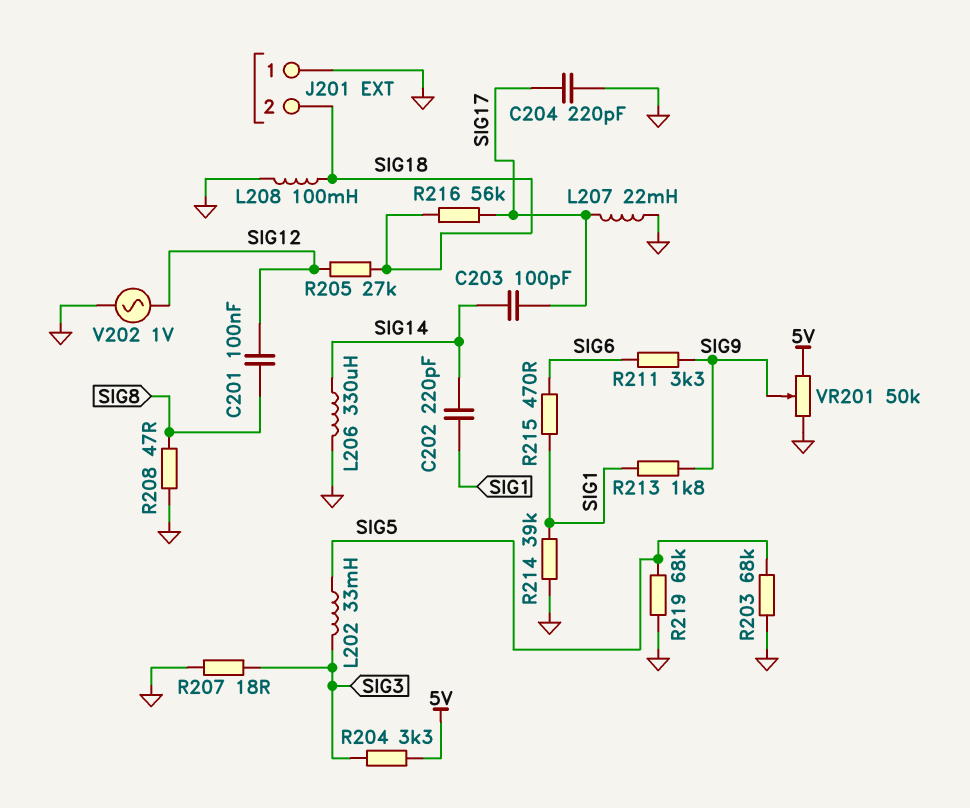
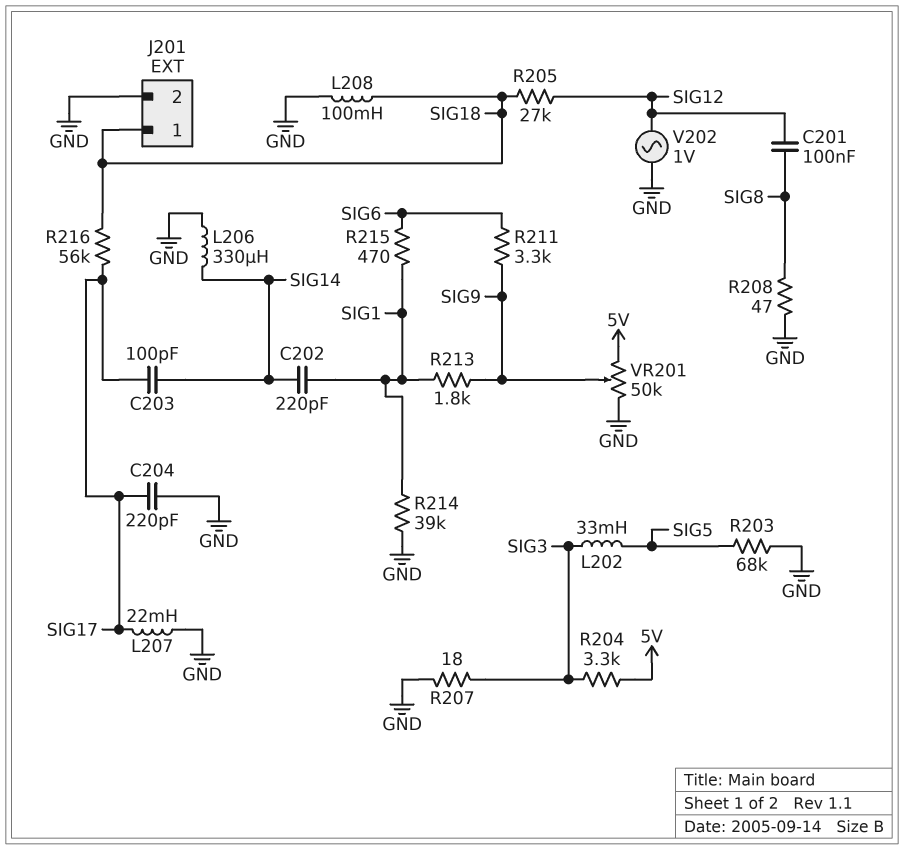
J201 pin 1: GND -> SIG18
J201 pin 2: SIG18 -> GND
R219: 68k (GND, SIG5) -> none

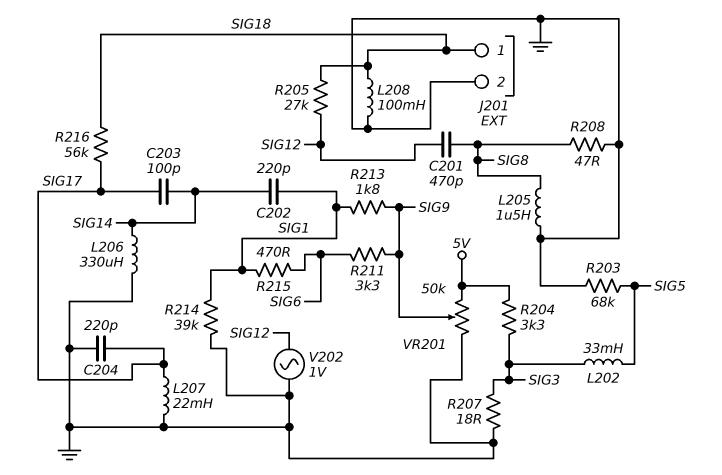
C201: 100nF (SIG8, SIG12) -> 470pF (SIG8, SIG12)
L205: none -> 1.5uH (GND, SIG8)

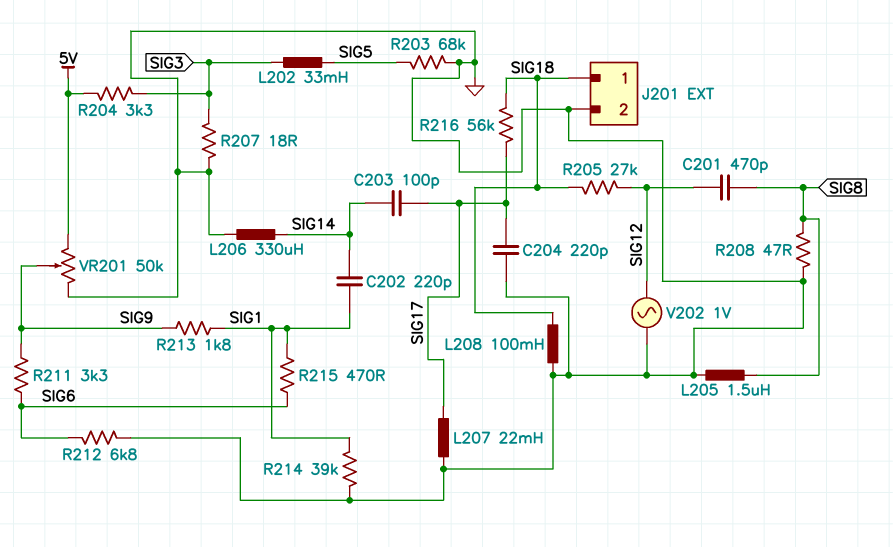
R212: none -> 6.8k (GND, SIG6)

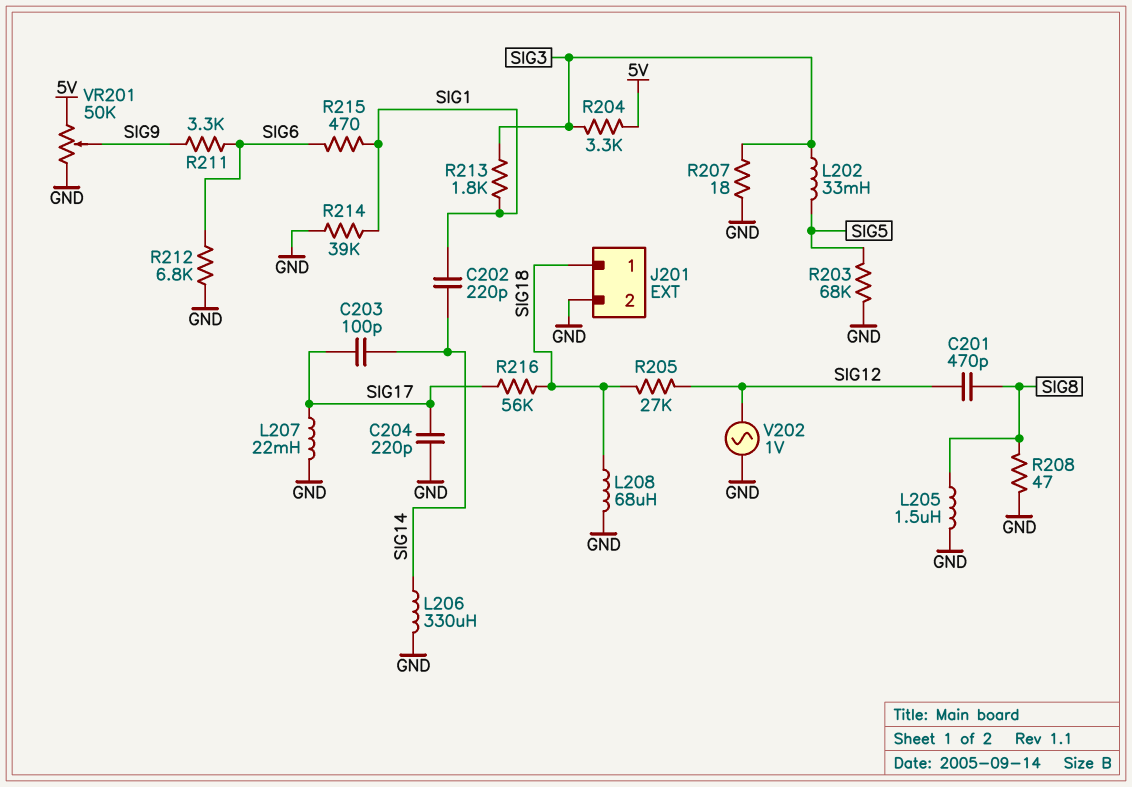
L208: 100mH (GND, SIG18) -> 68uH (GND, SIG18)
R213: 1.8k (SIG1, SIG9) -> 1.8k (SIG1, SIG3)

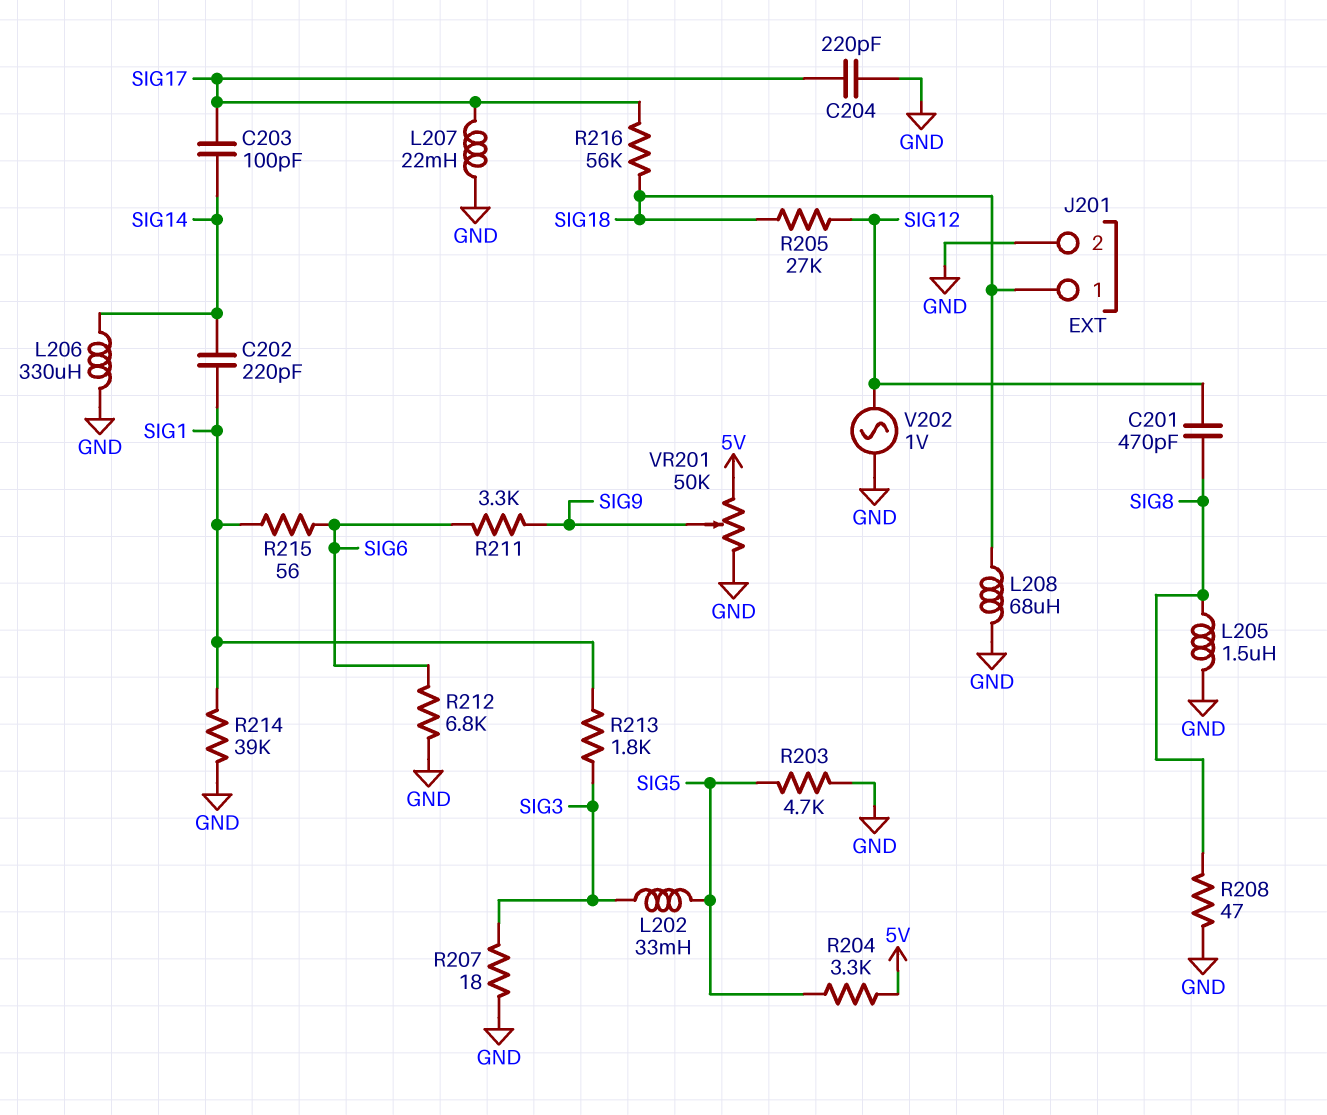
R203: 68k (GND, SIG5) -> 4.7k (GND, SIG5)
R204: 3.3k (5V, SIG3) -> 3.3k (5V, SIG5)
R215: 470 (SIG1, SIG6) -> 56 (SIG1, SIG6)

